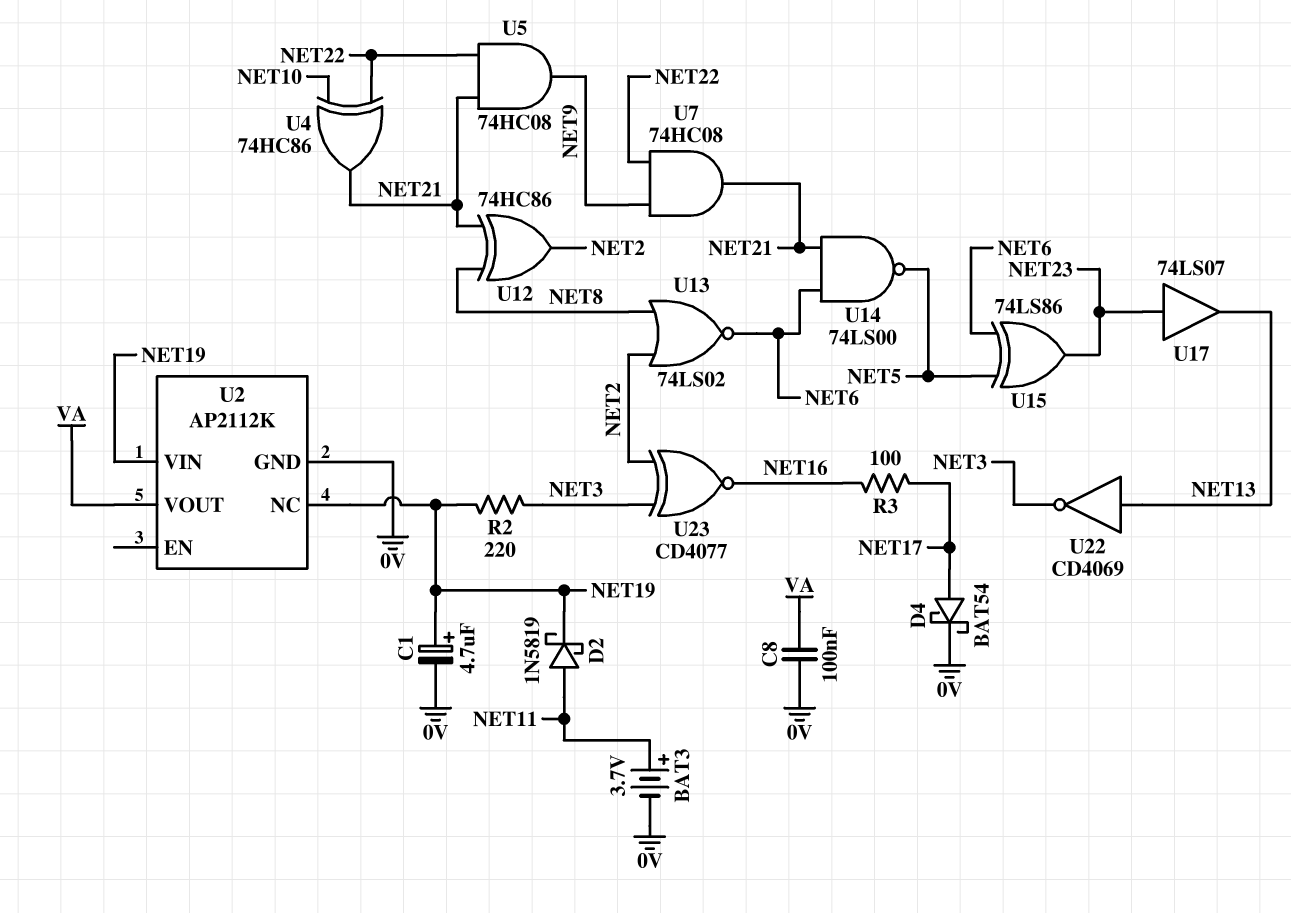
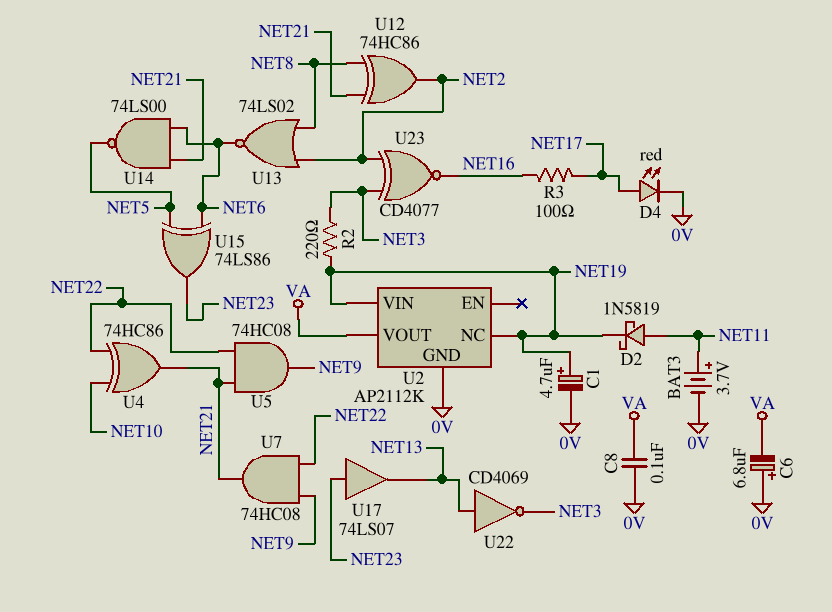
C6: none -> 6.8uF (plus 0V, minus VA)
D4: schottky BAT54 (A NET17, K 0V) -> LED red (A NET17, K 0V)

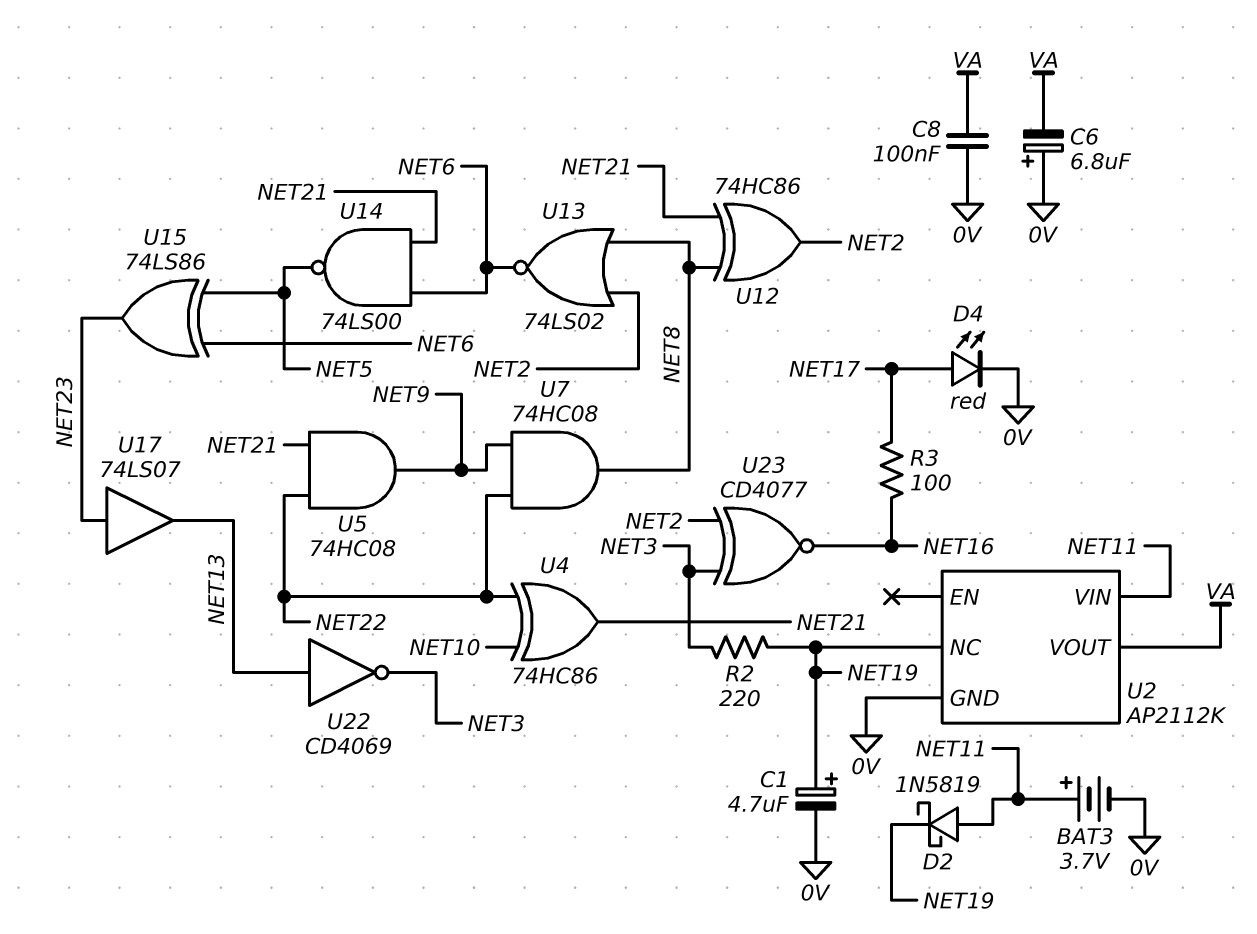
U2 pin VIN: NET19 -> NET11
U7: AND 74HC08 (in NET9, in NET22, out NET21) -> AND 74HC08 (in NET9, in NET22, out NET8)

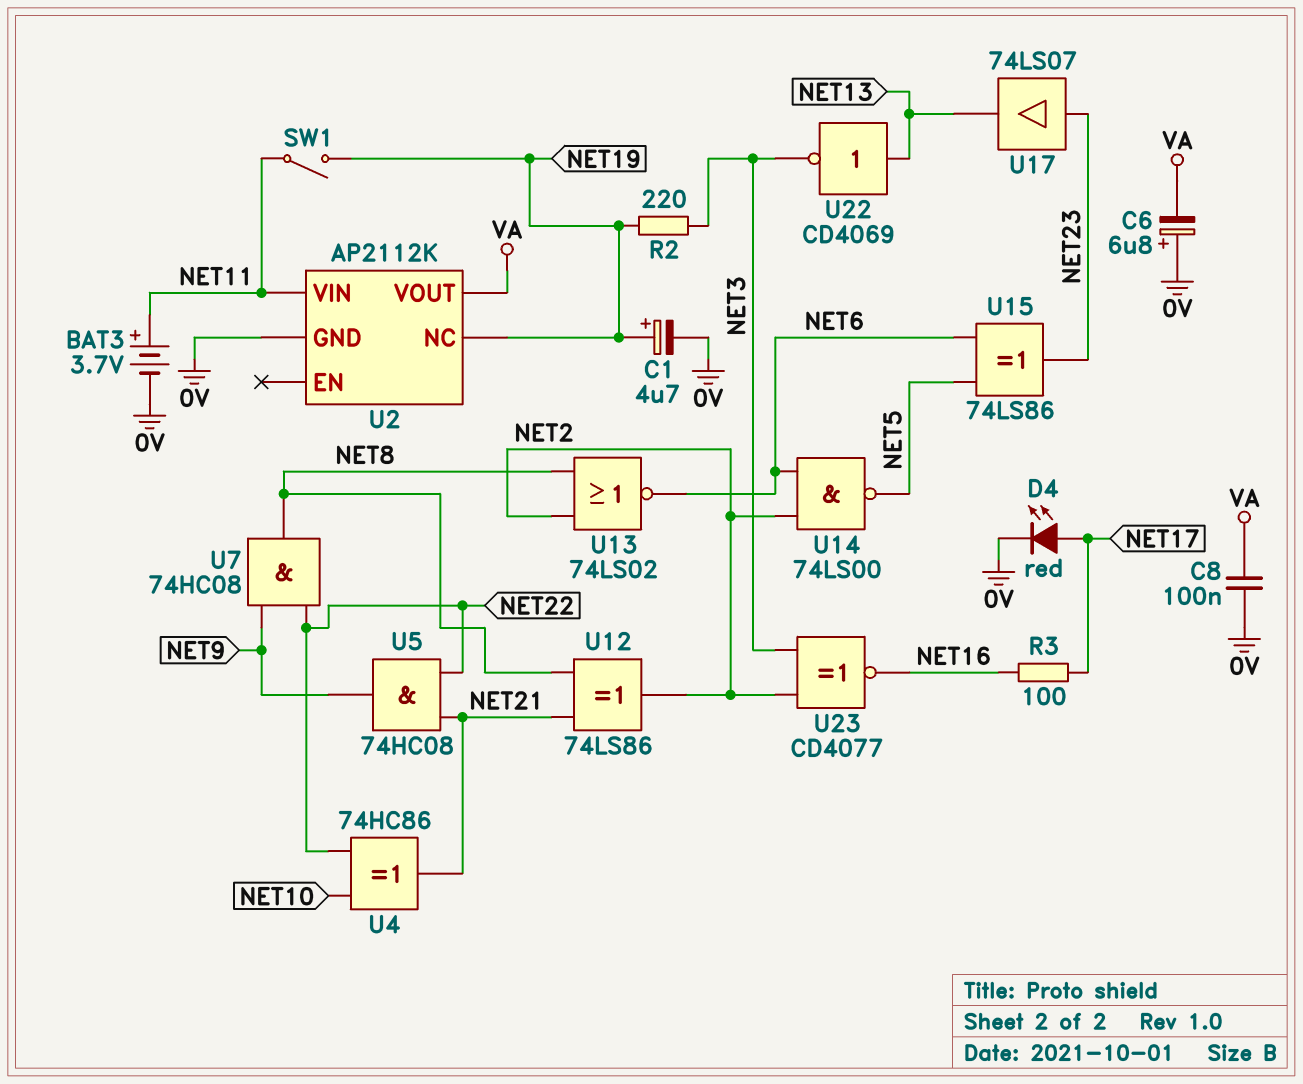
D2: schottky 1N5819 (A NET11, K NET19) -> none
SW1: none -> switch (NET11, NET19)
U12: XOR 74HC86 (in NET8, in NET21, out NET2) -> XOR 74LS86 (in NET8, in NET21, out NET2)
U14: NAND 74LS00 (in NET6, in NET21, out NET5) -> NAND 74LS00 (in NET2, in NET6, out NET5)

